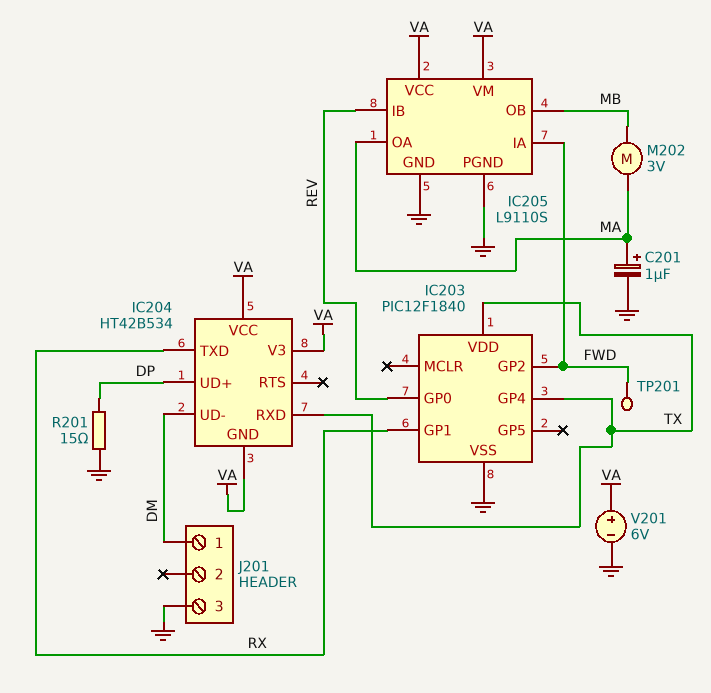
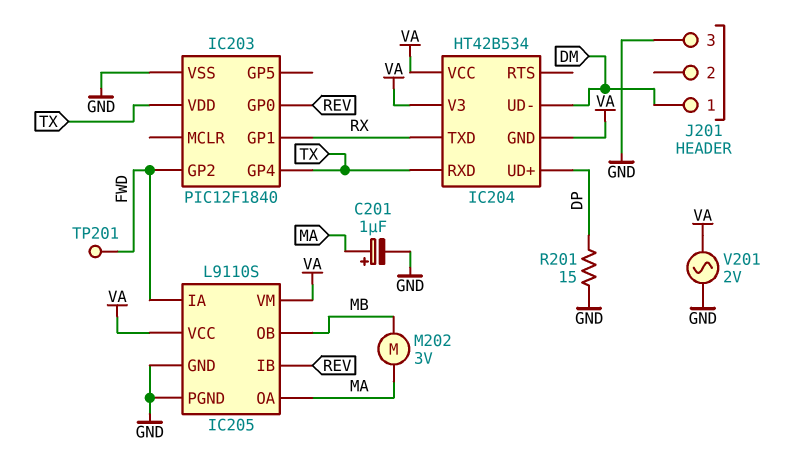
V201: 6V (plus VA, minus GND) -> AC 2V (GND, VA)

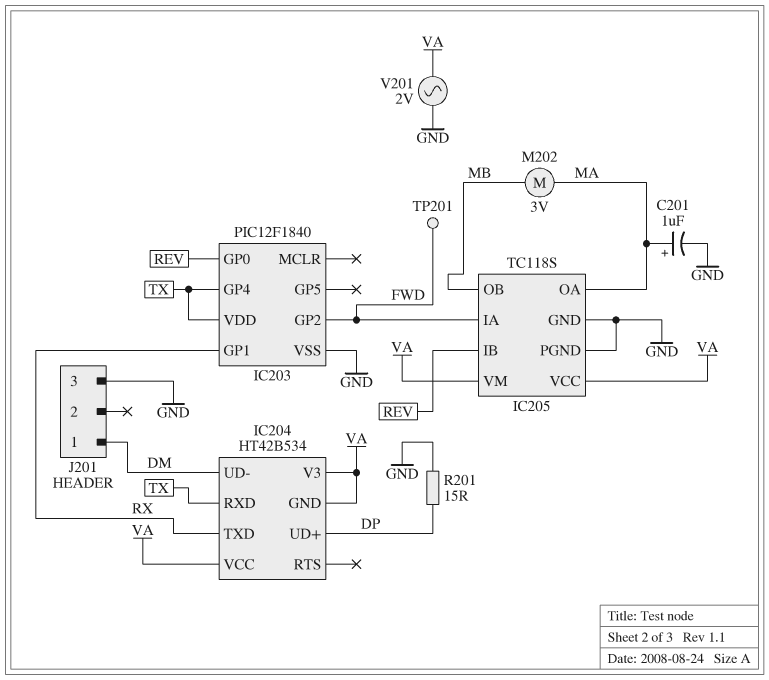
IC205: L9110S -> TC118S

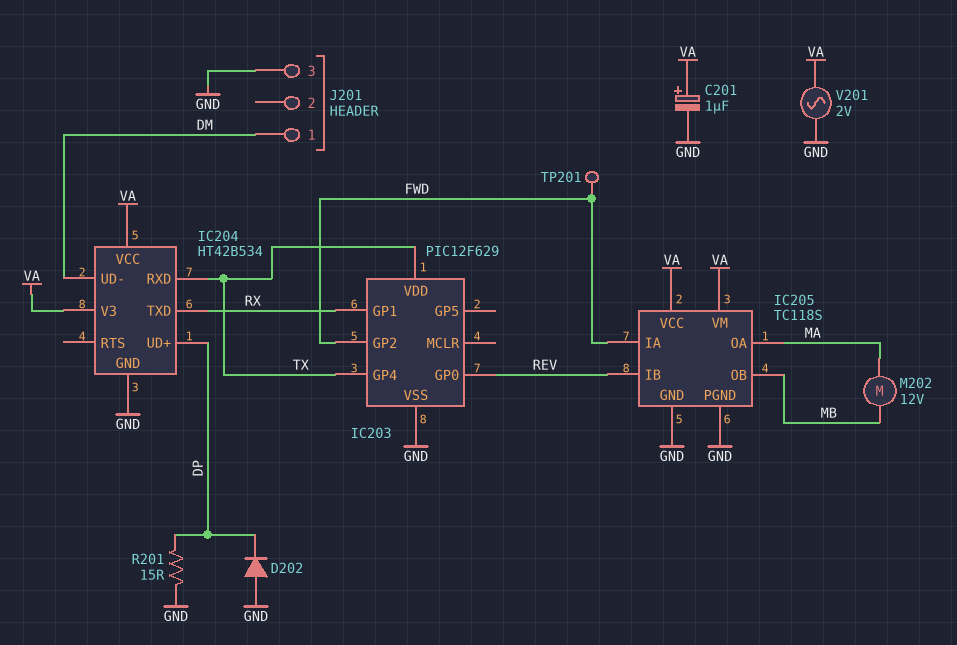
C201: 1uF (plus MA, minus GND) -> 1uF (plus VA, minus GND)
D202: none -> diode (A GND, K DP)
IC203: PIC12F1840 -> PIC12F629
IC204 pin GND: VA -> GND
M202: motor 3V (MA, MB) -> motor 12V (MA, MB)

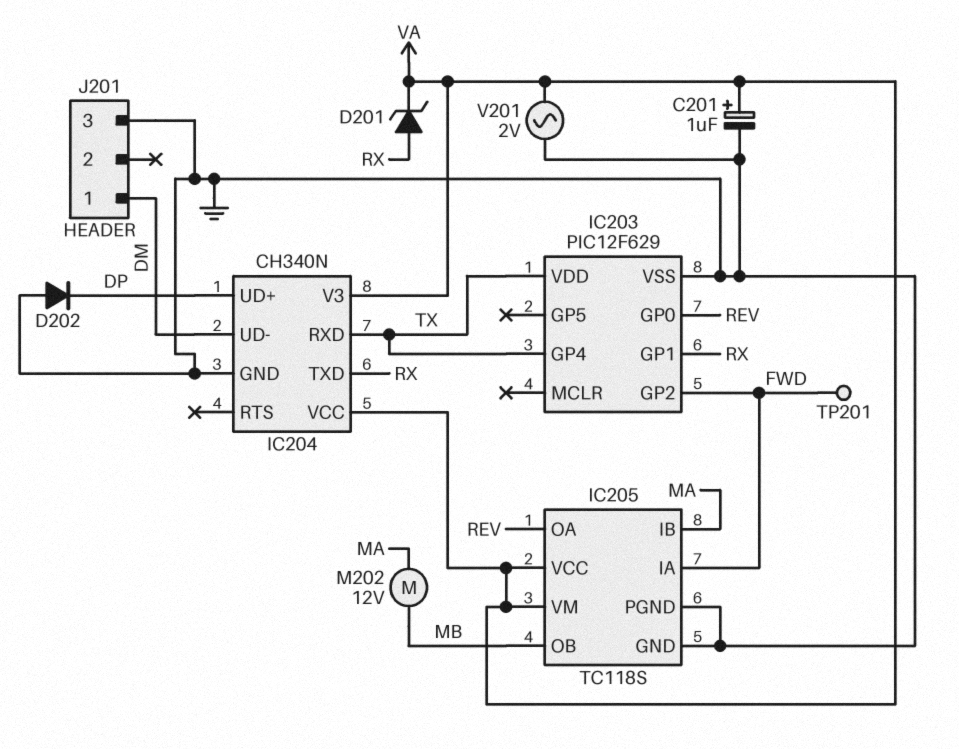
D201: none -> zener (A RX, K VA)
IC204: HT42B534 -> CH340N
IC205 pin IB: REV -> MA
IC205 pin OA: MA -> REV
R201: 15 (DP, GND) -> none

